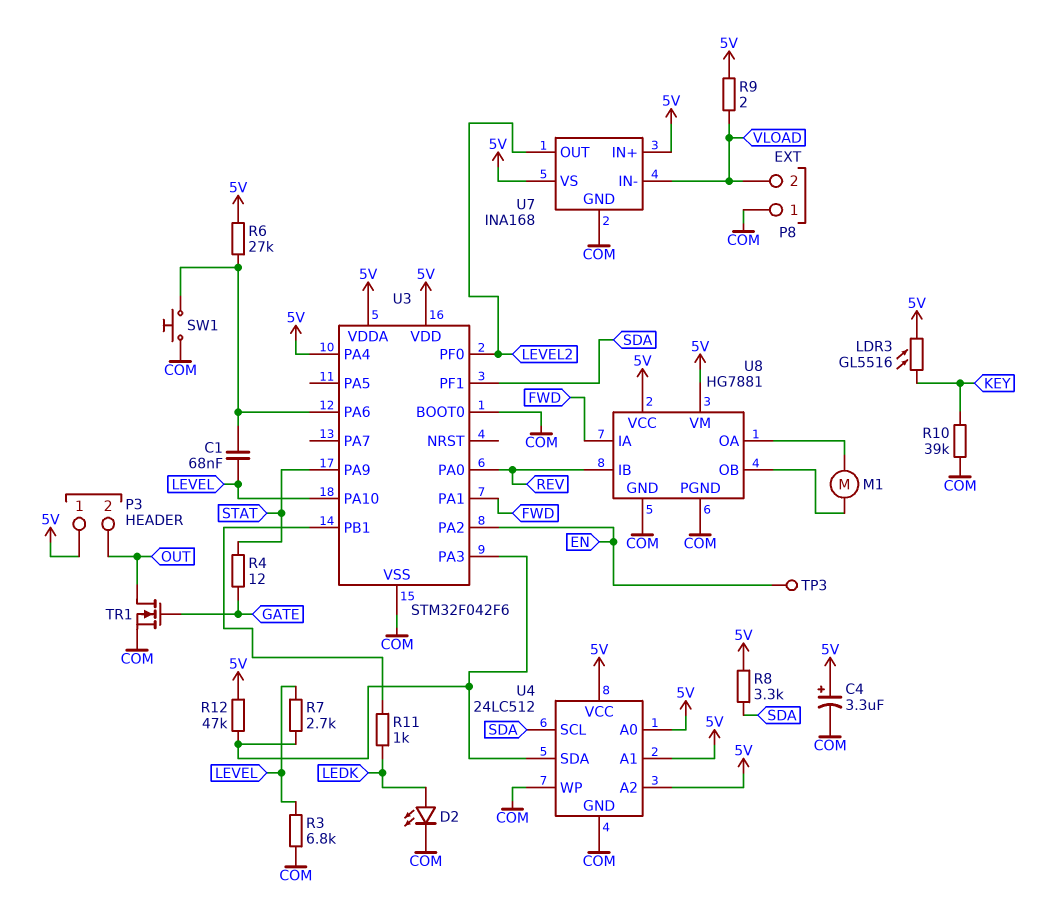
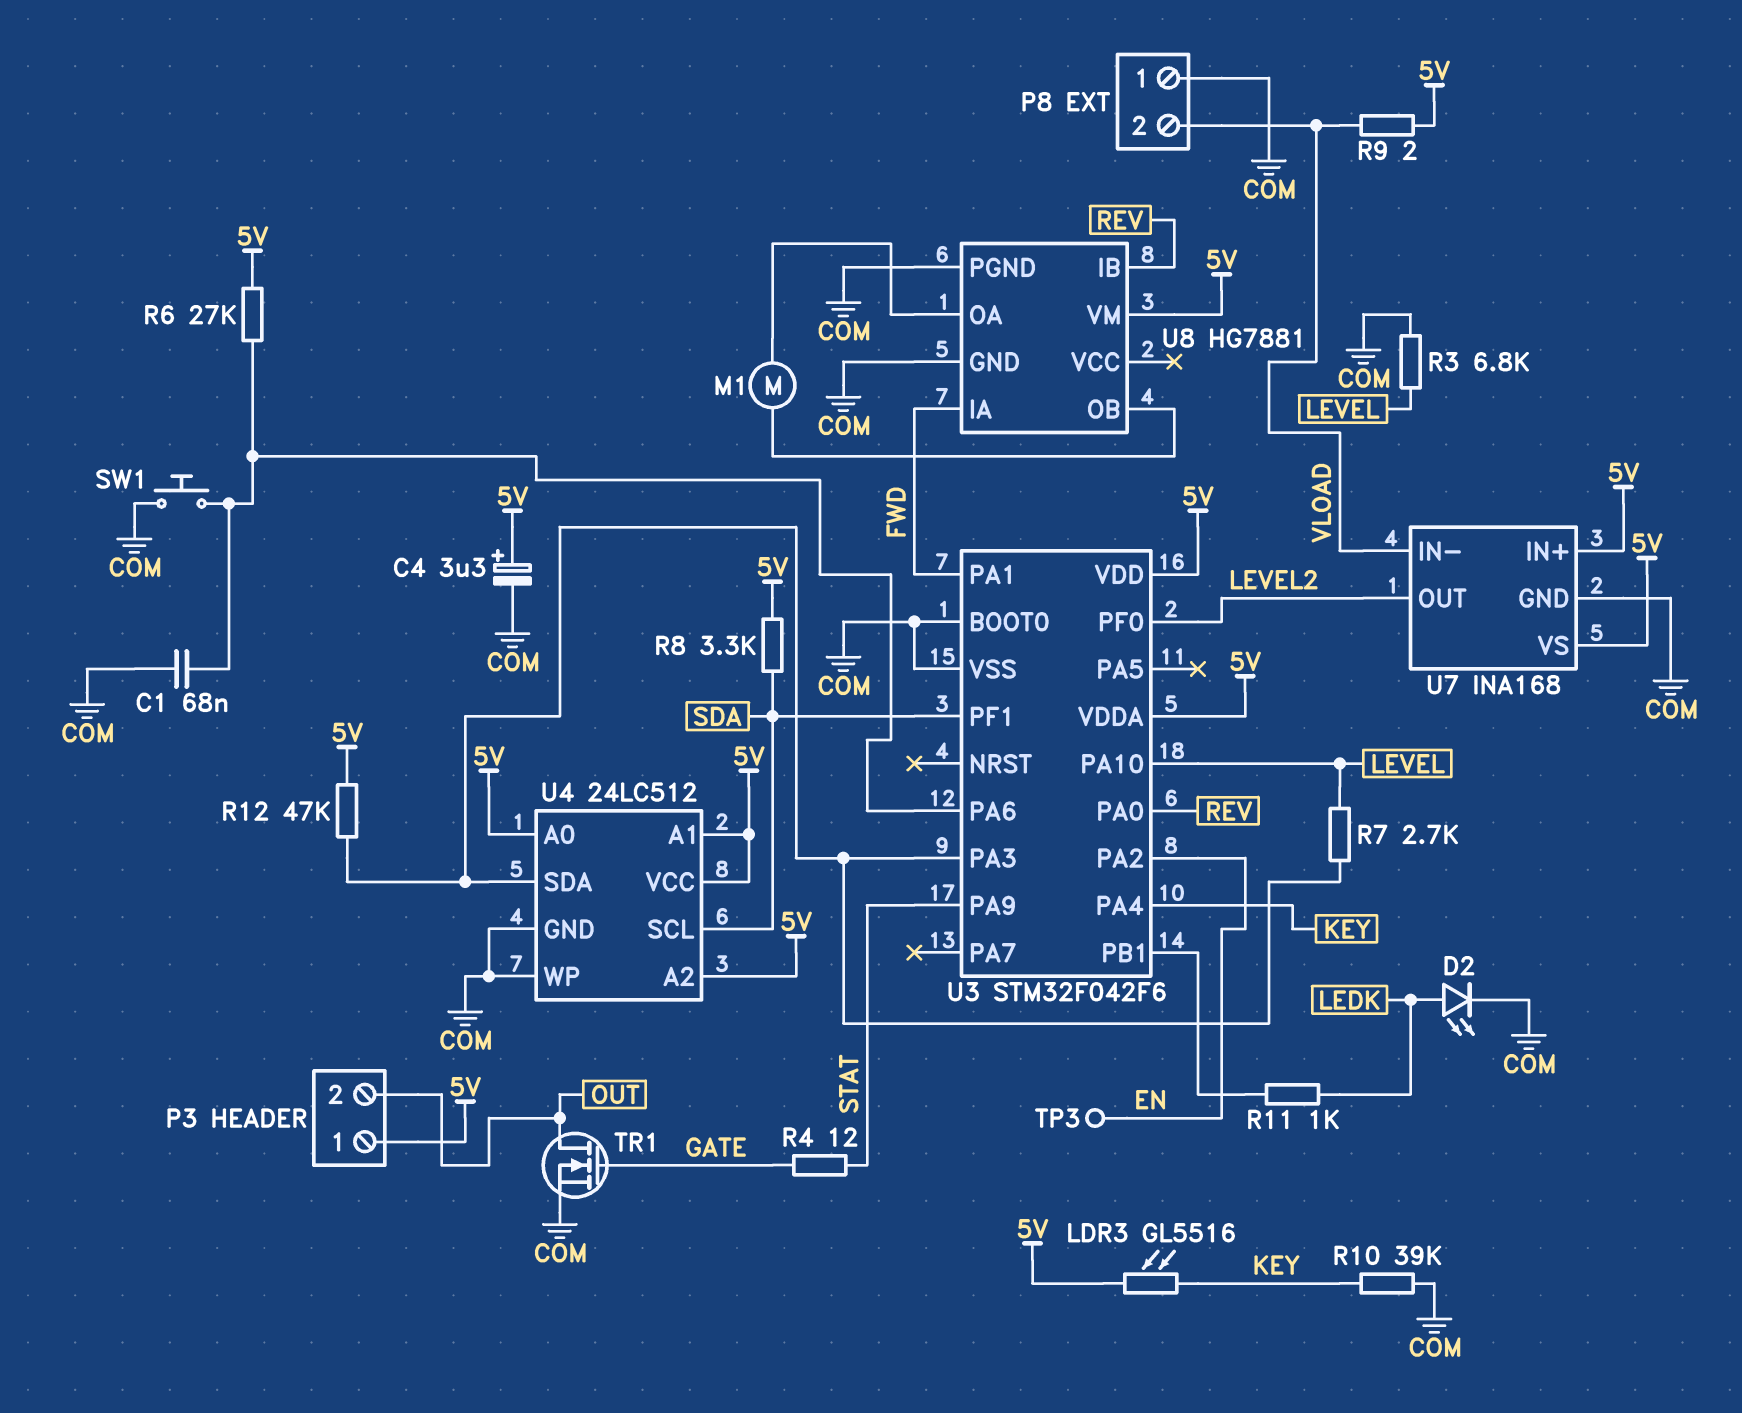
C1: 68nF (LEVEL, U3/PA6) -> 68nF (COM, U3/PA6)
U3 pin PA4: 5V -> KEY
U8 pin VCC: 5V -> none

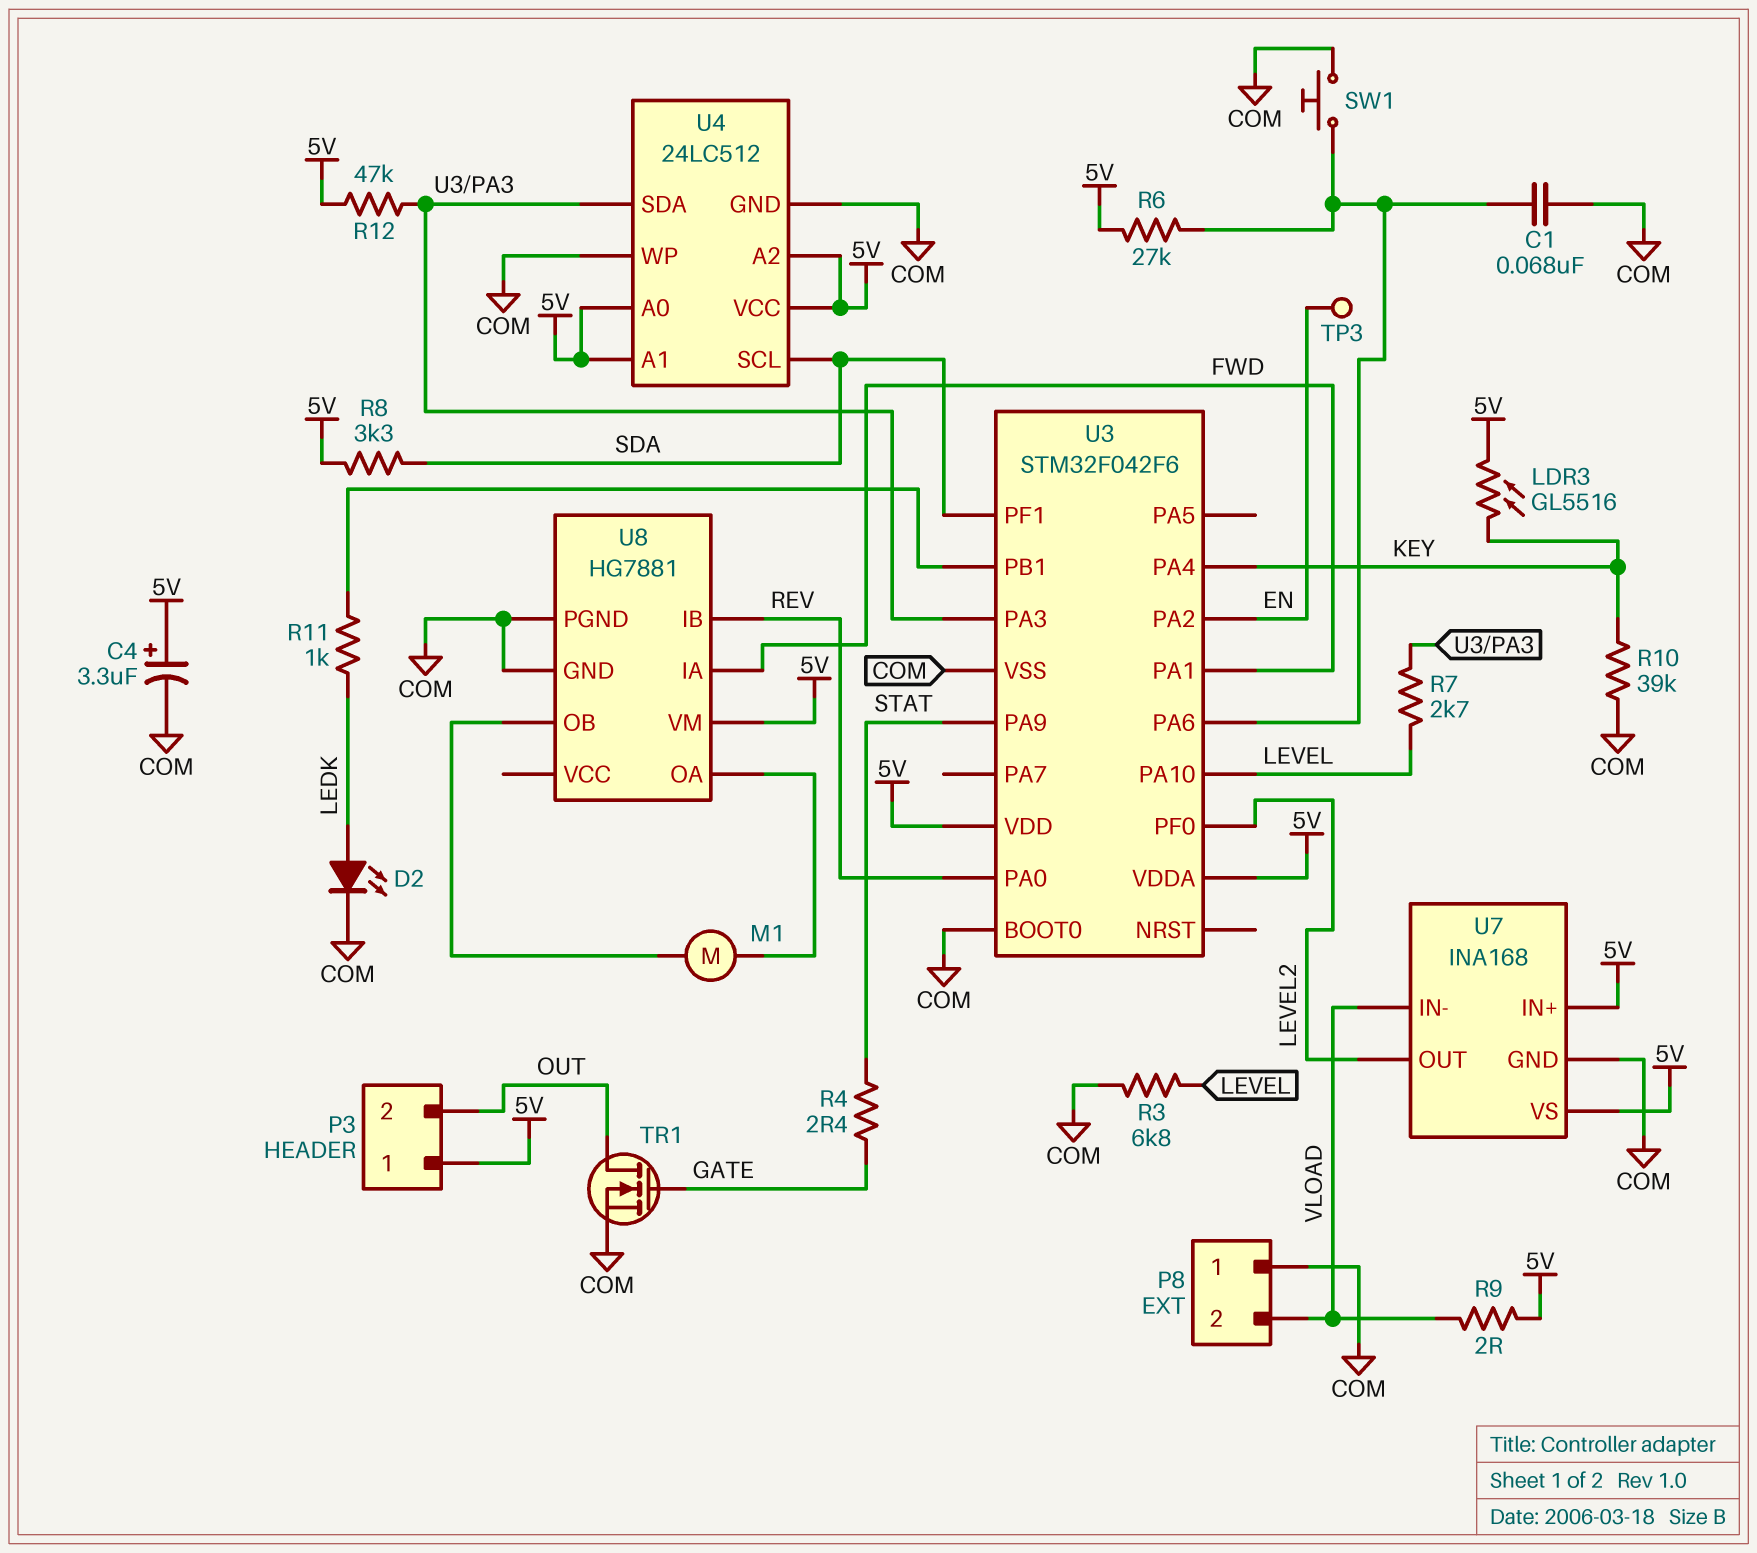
R4: 12 (GATE, STAT) -> 2.4 (GATE, STAT)

